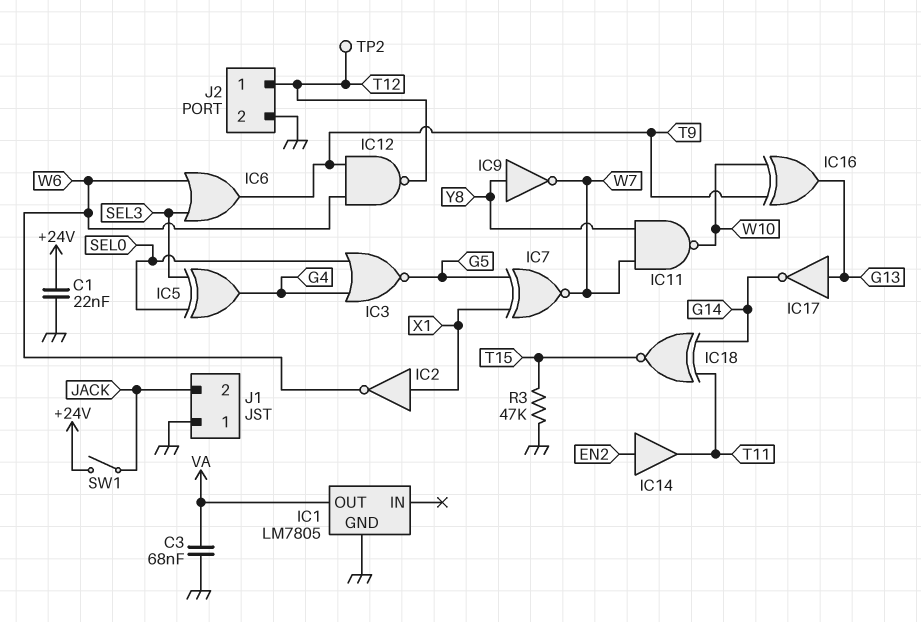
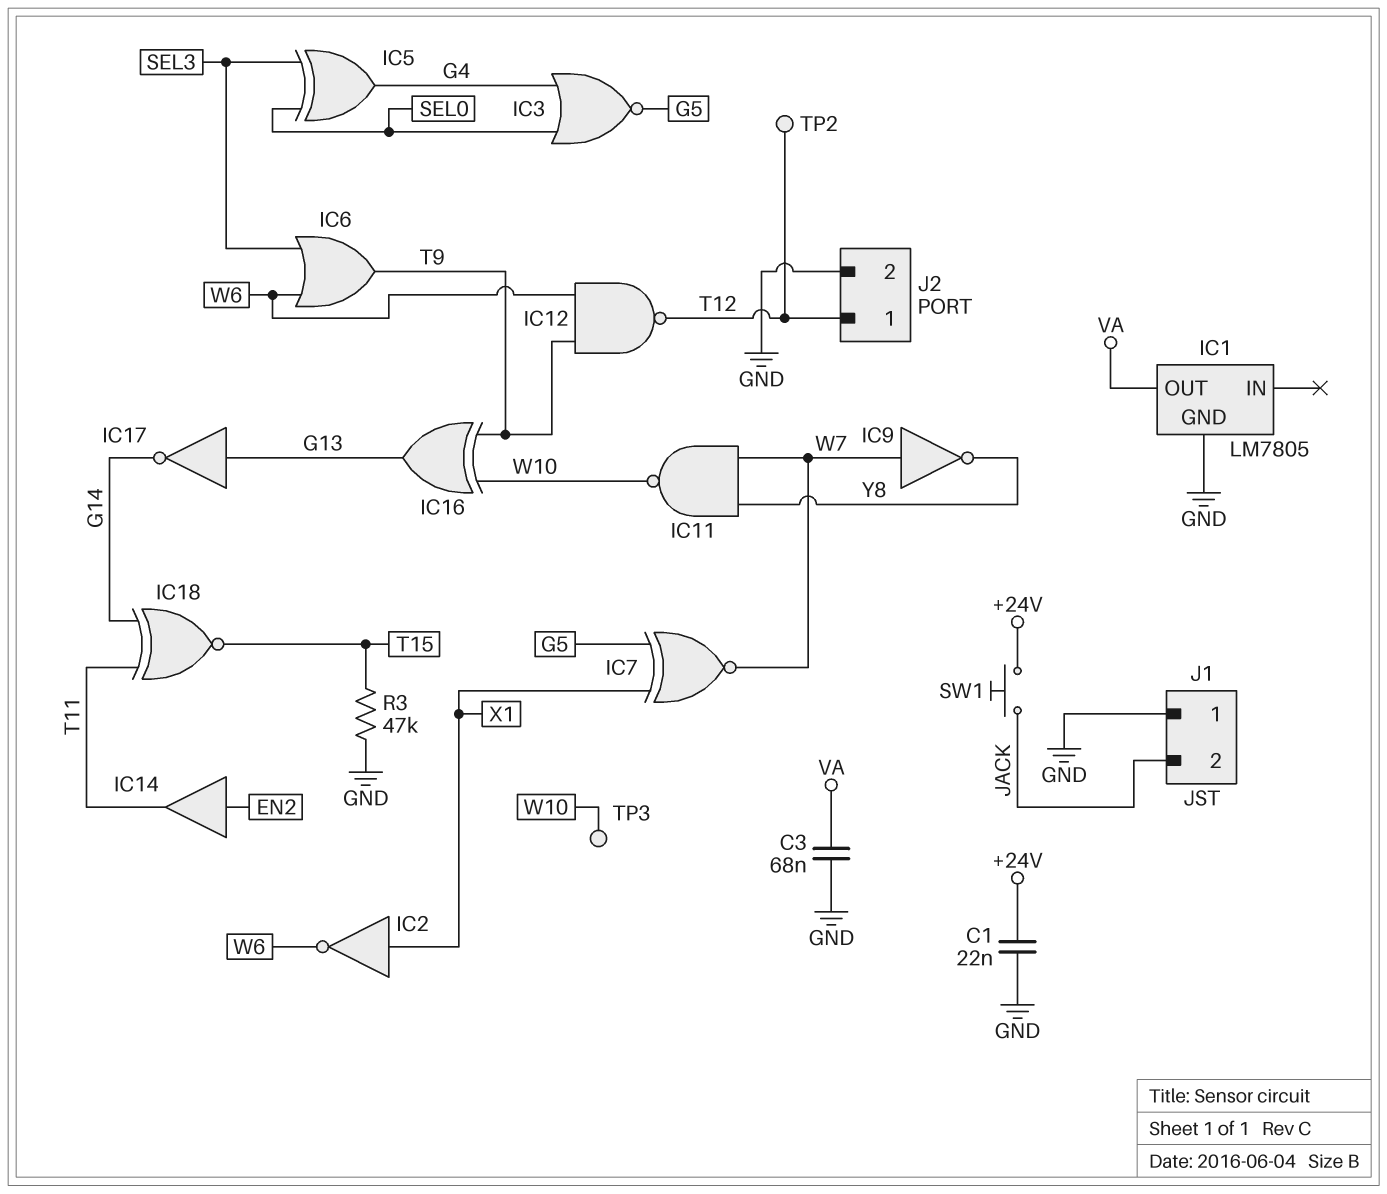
IC9: NOT (in Y8, out W7) -> NOT (in W7, out Y8)
SW1: switch (+24V, JACK) -> button (+24V, JACK)
TP3: none -> test point (W10)

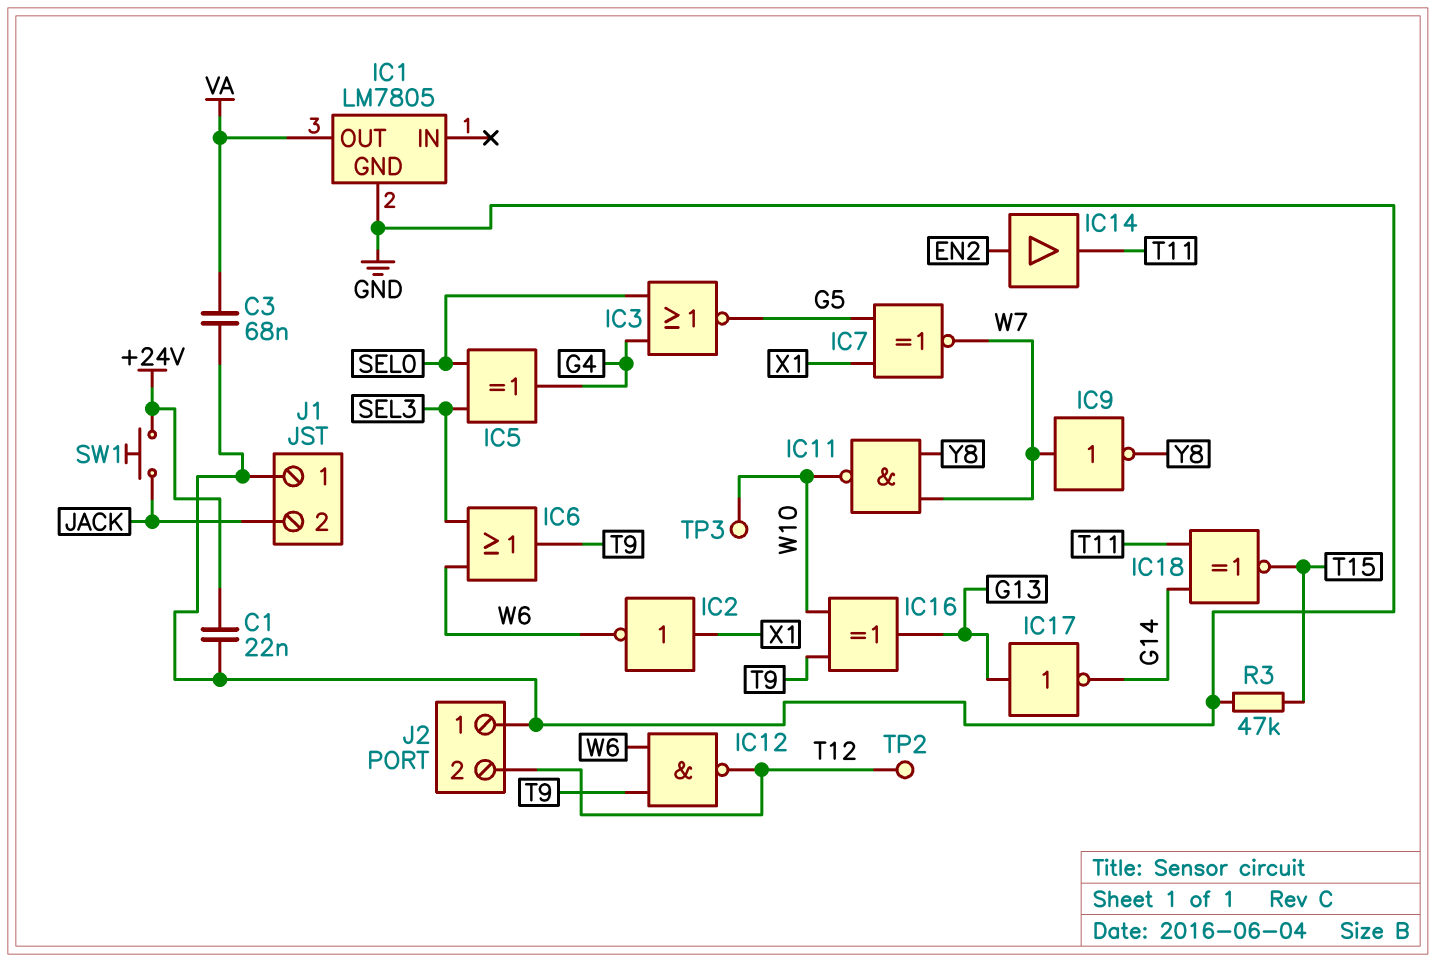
J2 pin 1: T12 -> GND
J2 pin 2: GND -> T12

